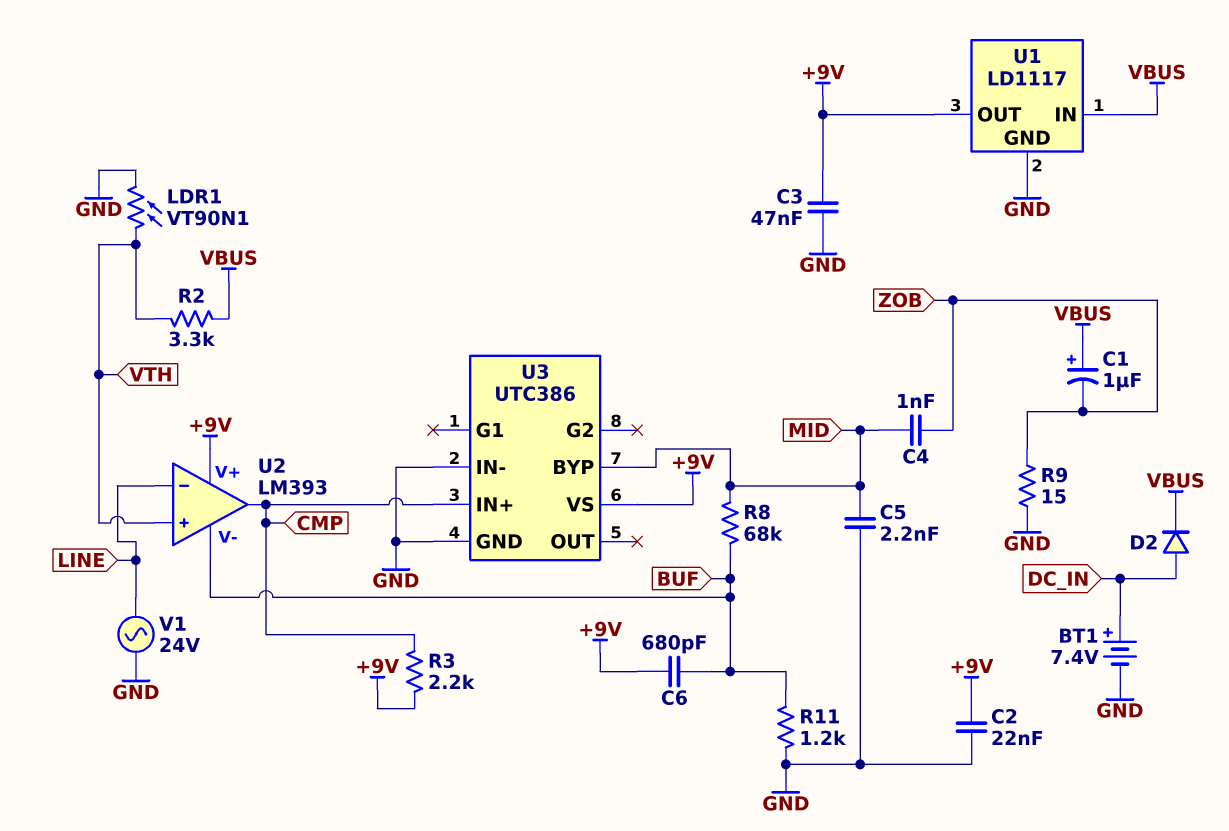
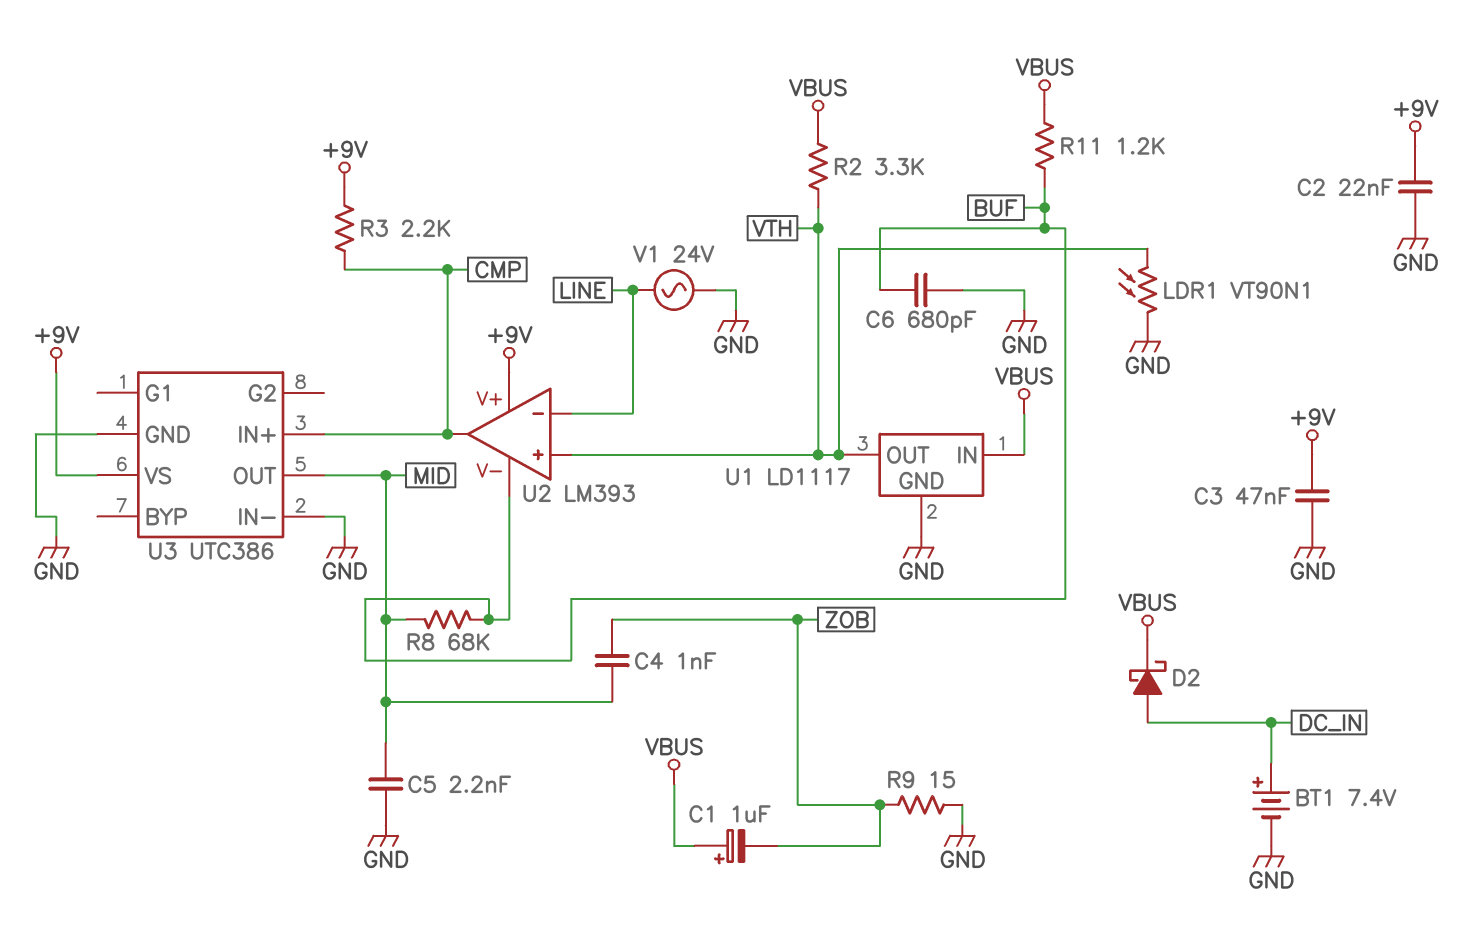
C6: 680pF (+9V, BUF) -> 680pF (BUF, GND)
D2: diode (A DC_IN, K VBUS) -> schottky (A DC_IN, K VBUS)
R11: 1.2k (BUF, GND) -> 1.2k (BUF, VBUS)
U1 pin OUT: +9V -> VTH
U3 pin BYP: MID -> none
U3 pin OUT: none -> MID

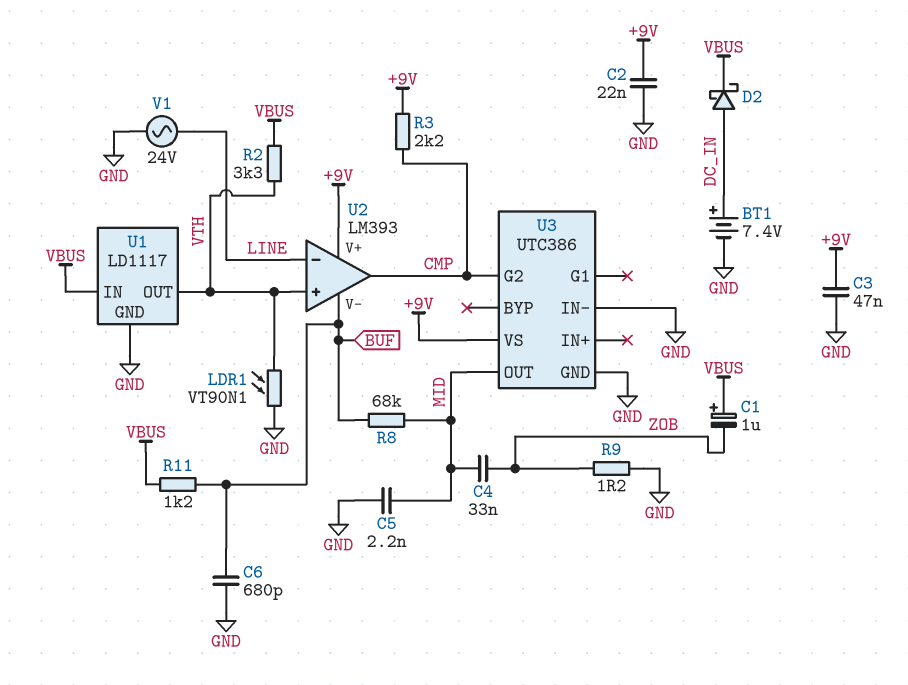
C4: 1nF (MID, ZOB) -> 33nF (MID, ZOB)
R9: 15 (GND, ZOB) -> 1.2 (GND, ZOB)
U3 pin G2: none -> CMP
U3 pin IN+: CMP -> none

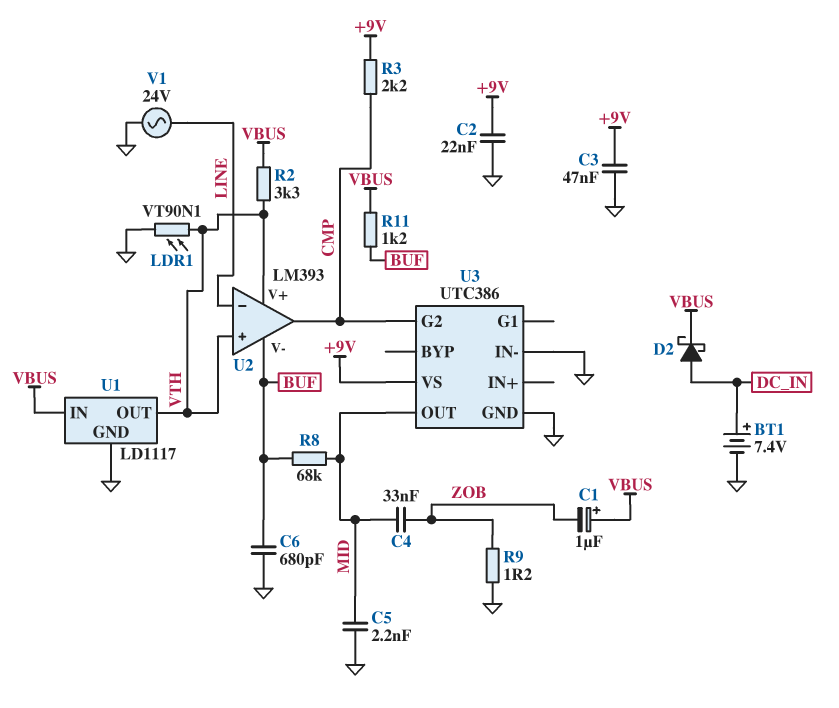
U2 pin V+: +9V -> VTH

